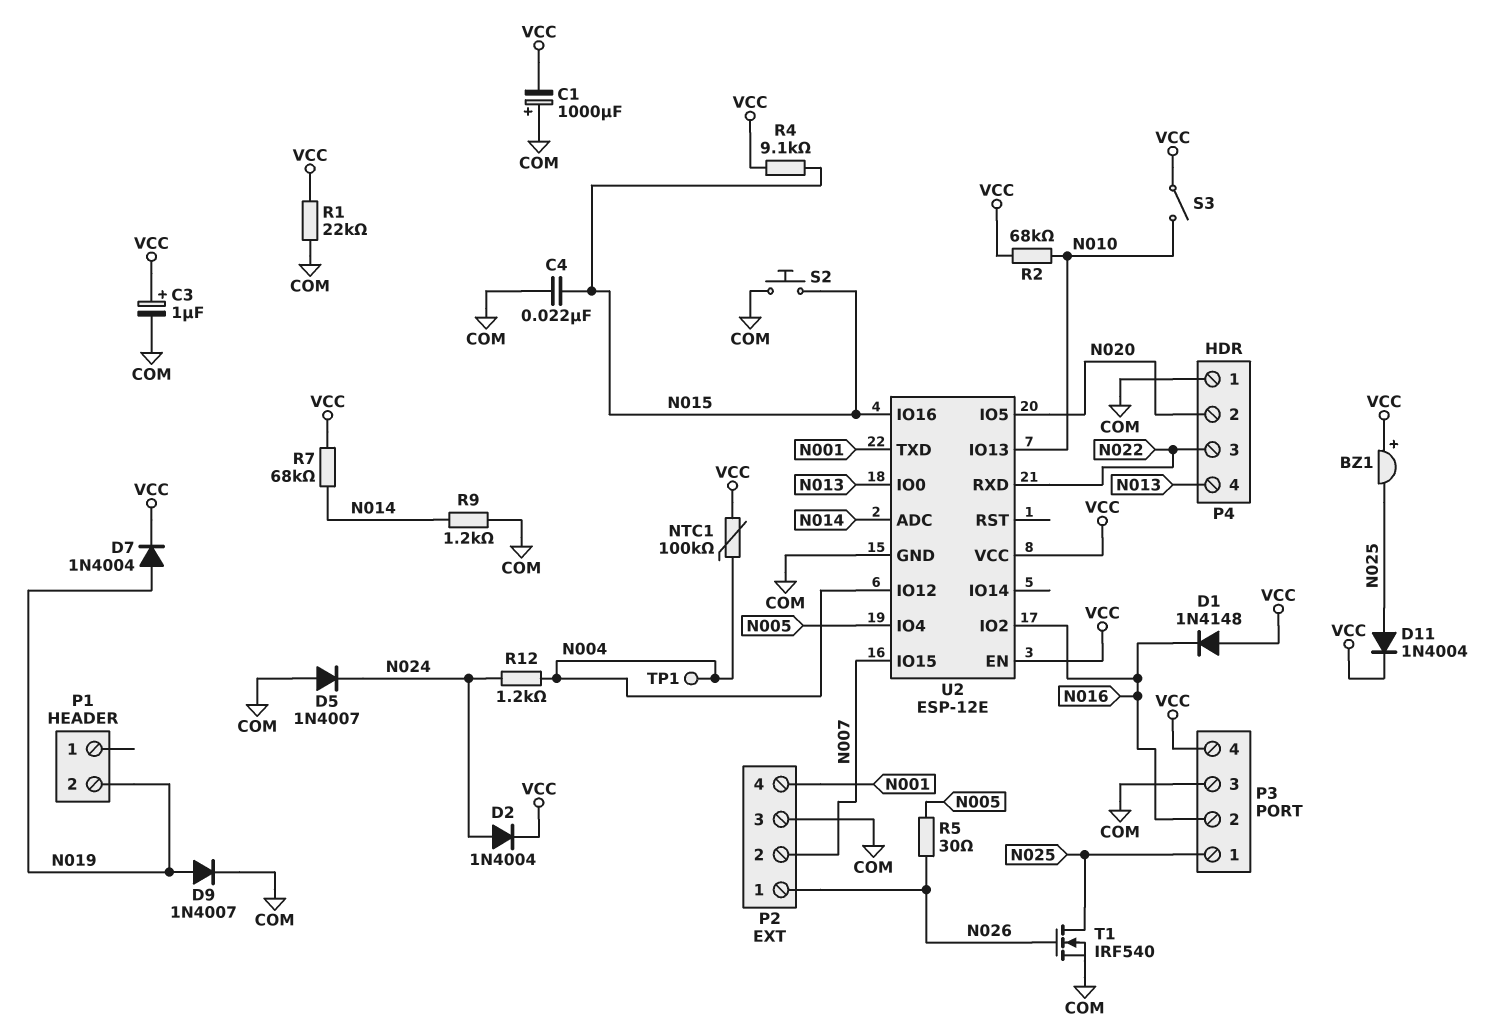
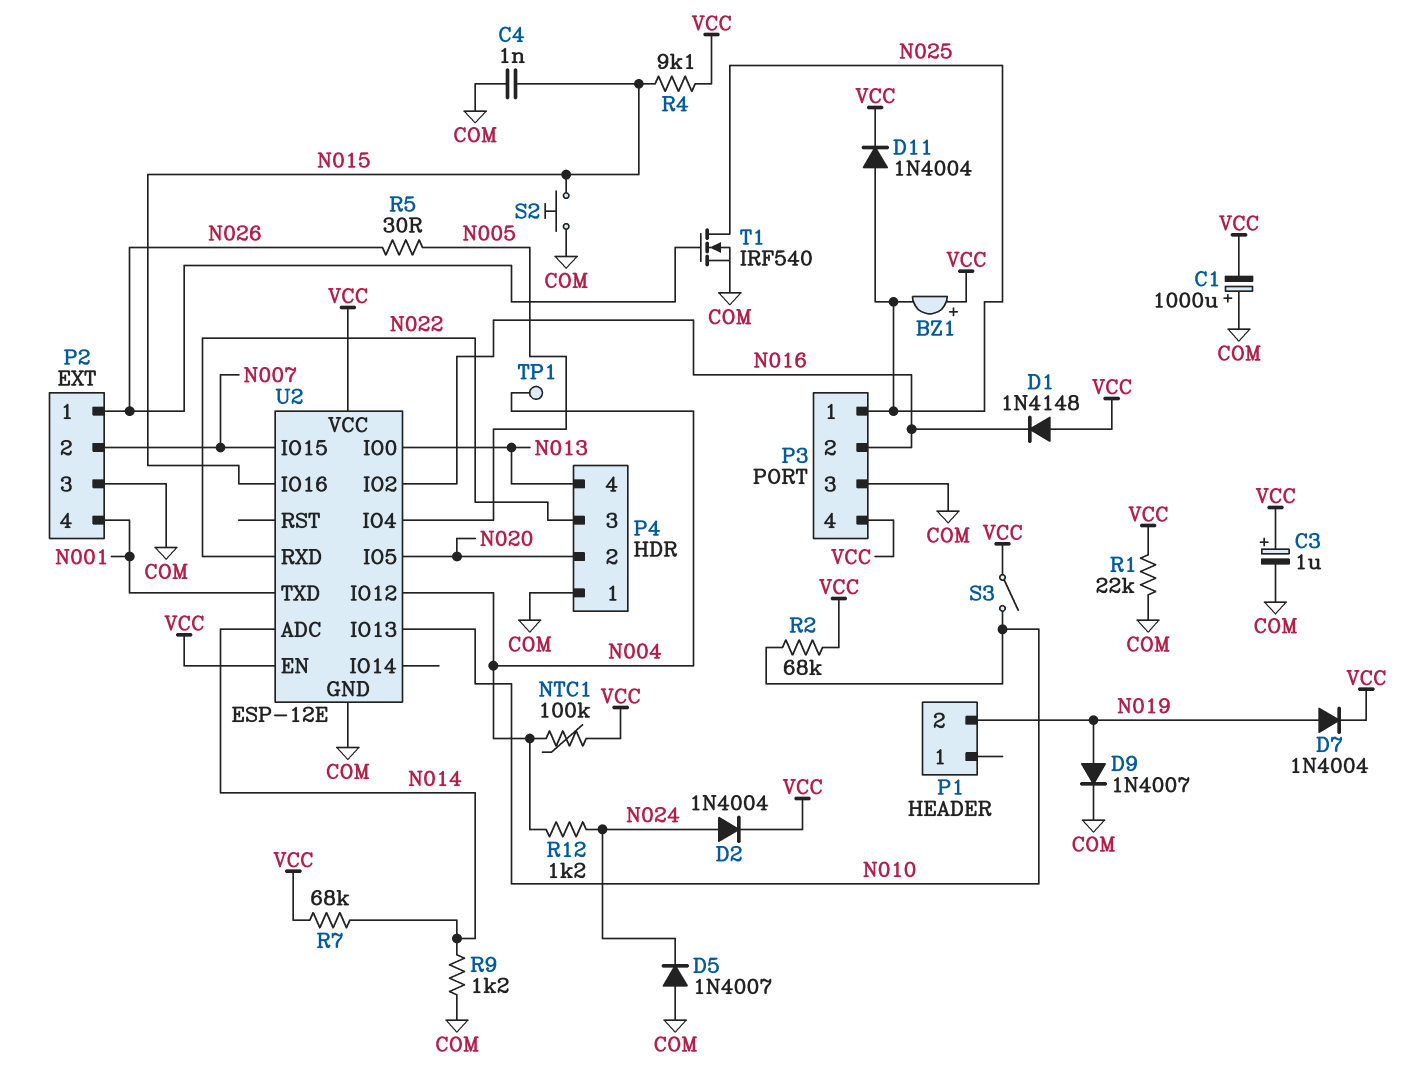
C4: 22nF (COM, N015) -> 1nF (COM, N015)

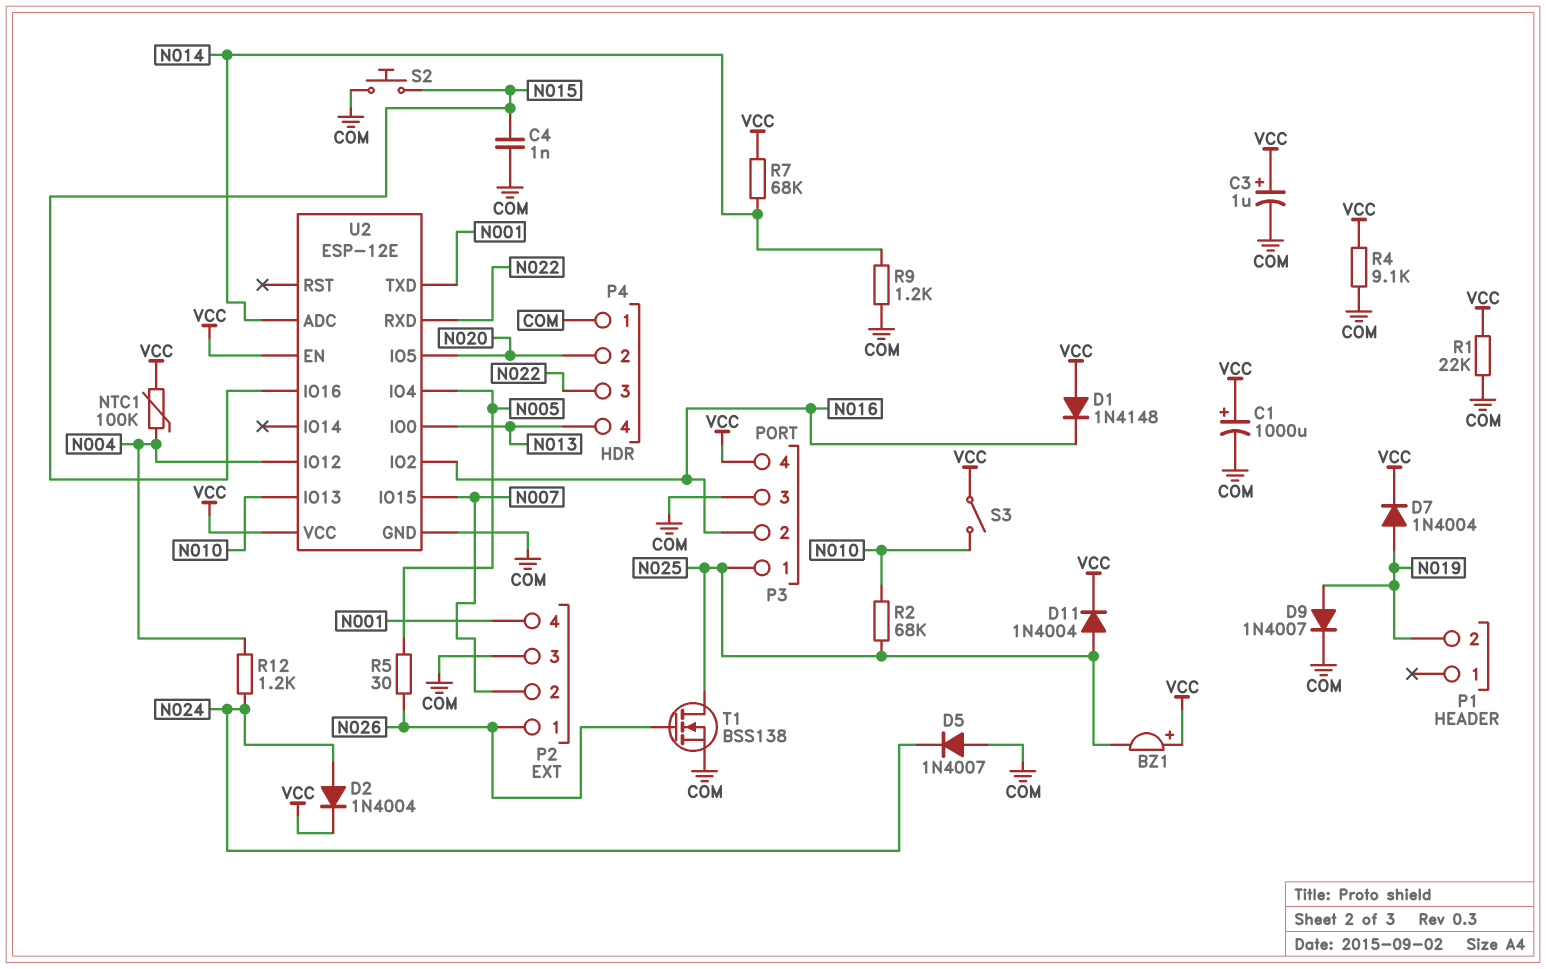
C1: 1000uF (plus COM, minus VCC) -> 1000uF (plus VCC, minus COM)
R2: 68k (N010, VCC) -> 68k (N010, N025)
R4: 9.1k (N015, VCC) -> 9.1k (COM, VCC)
T1: NMOS IRF540 (G N026, D N025, S COM) -> NMOS BSS138 (G N026, D N025, S COM)
TP1: test point (N004) -> none

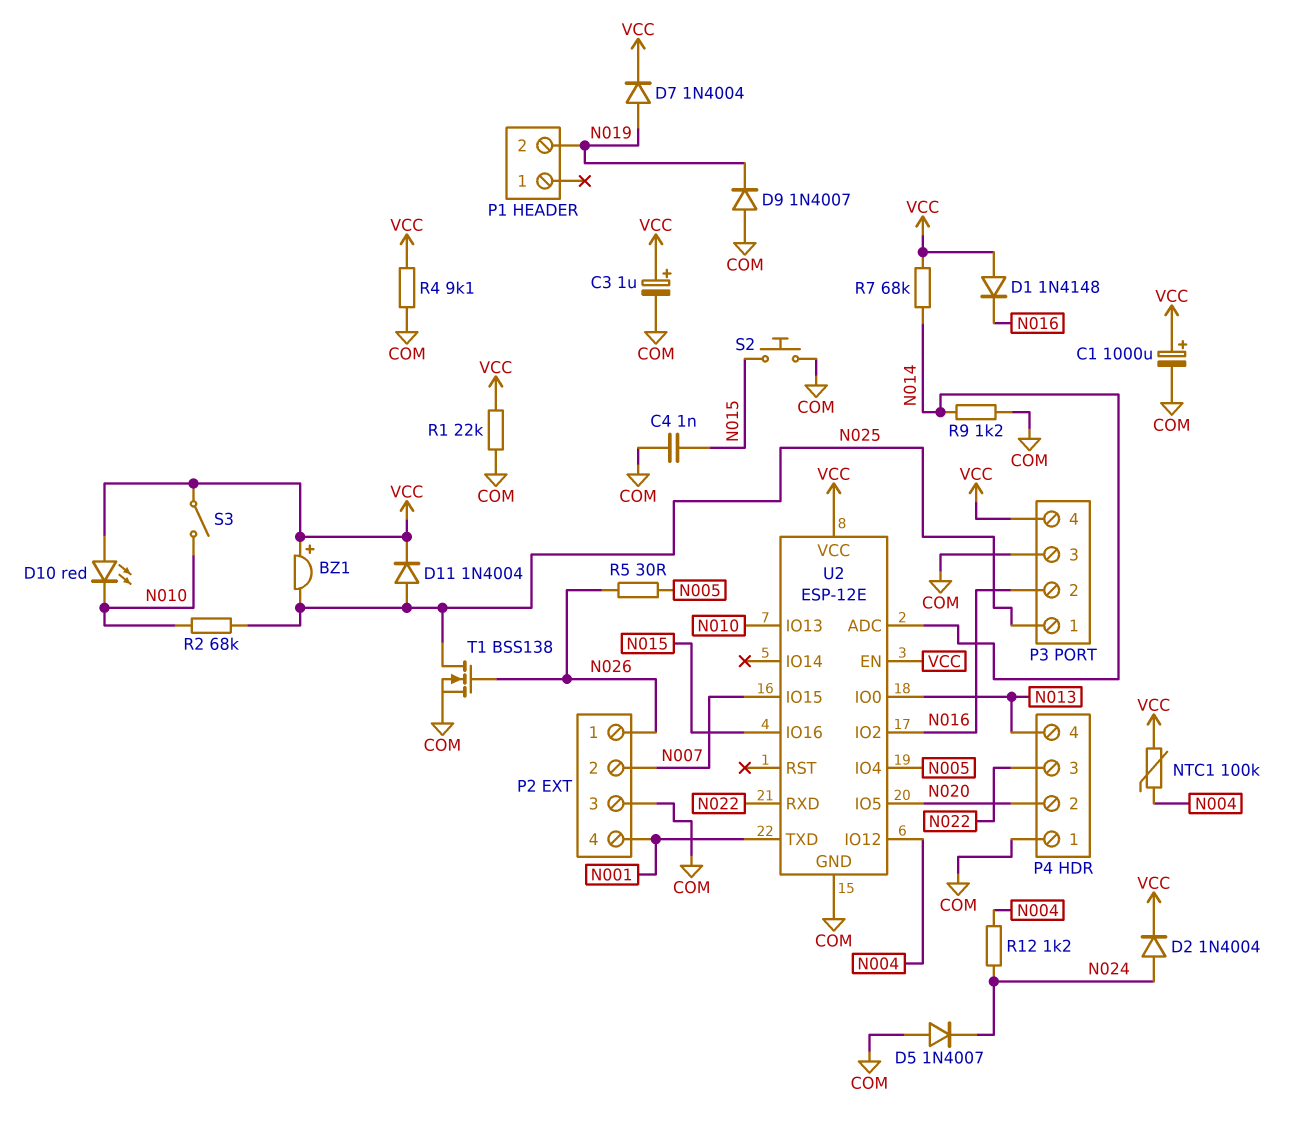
D9: diode 1N4007 (A N019, K COM) -> diode 1N4007 (A COM, K N019)
D10: none -> LED red (A VCC, K N010)

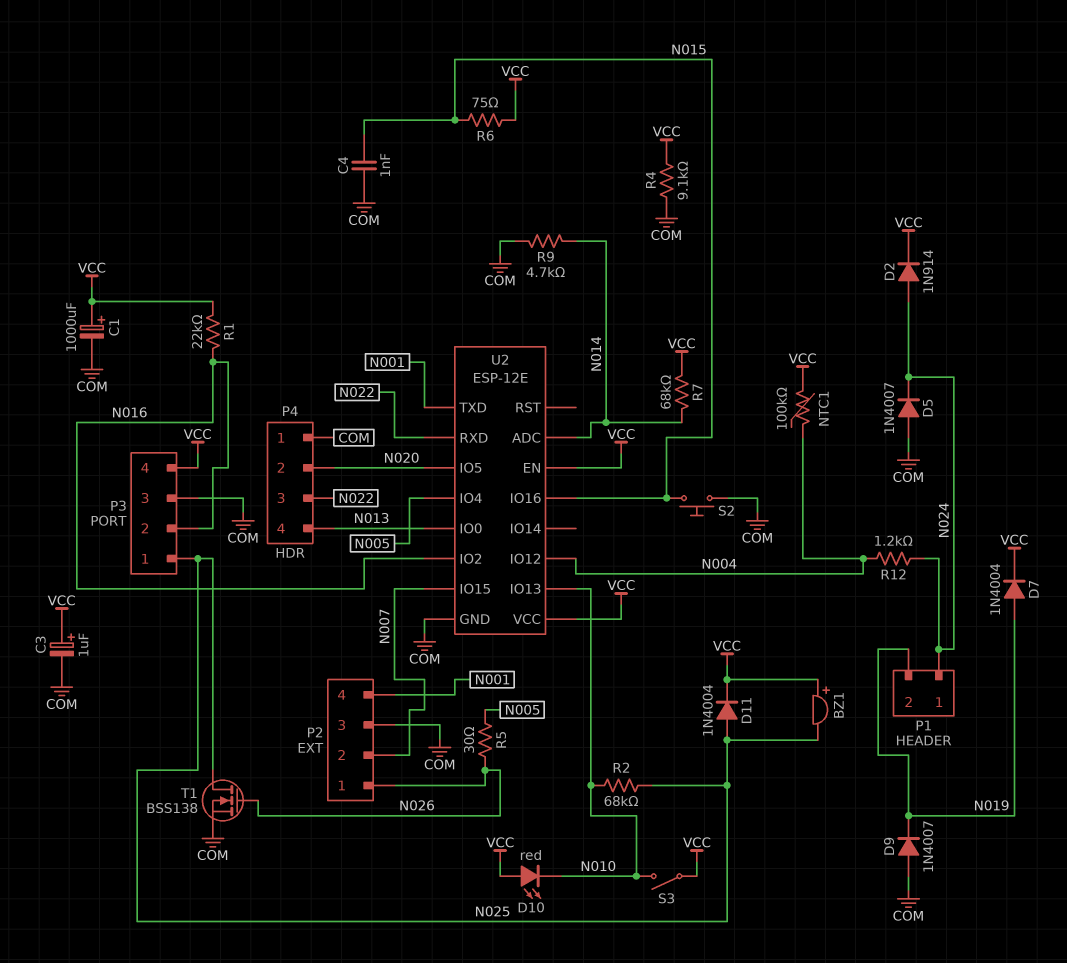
D1: diode 1N4148 (A VCC, K N016) -> none
D2: diode 1N4004 (A N024, K VCC) -> diode 1N914 (A N024, K VCC)
P1 pin 1: none -> N024
R1: 22k (COM, VCC) -> 22k (N016, VCC)
R6: none -> 75 (N015, VCC)
R9: 1.2k (COM, N014) -> 4.7k (COM, N014)

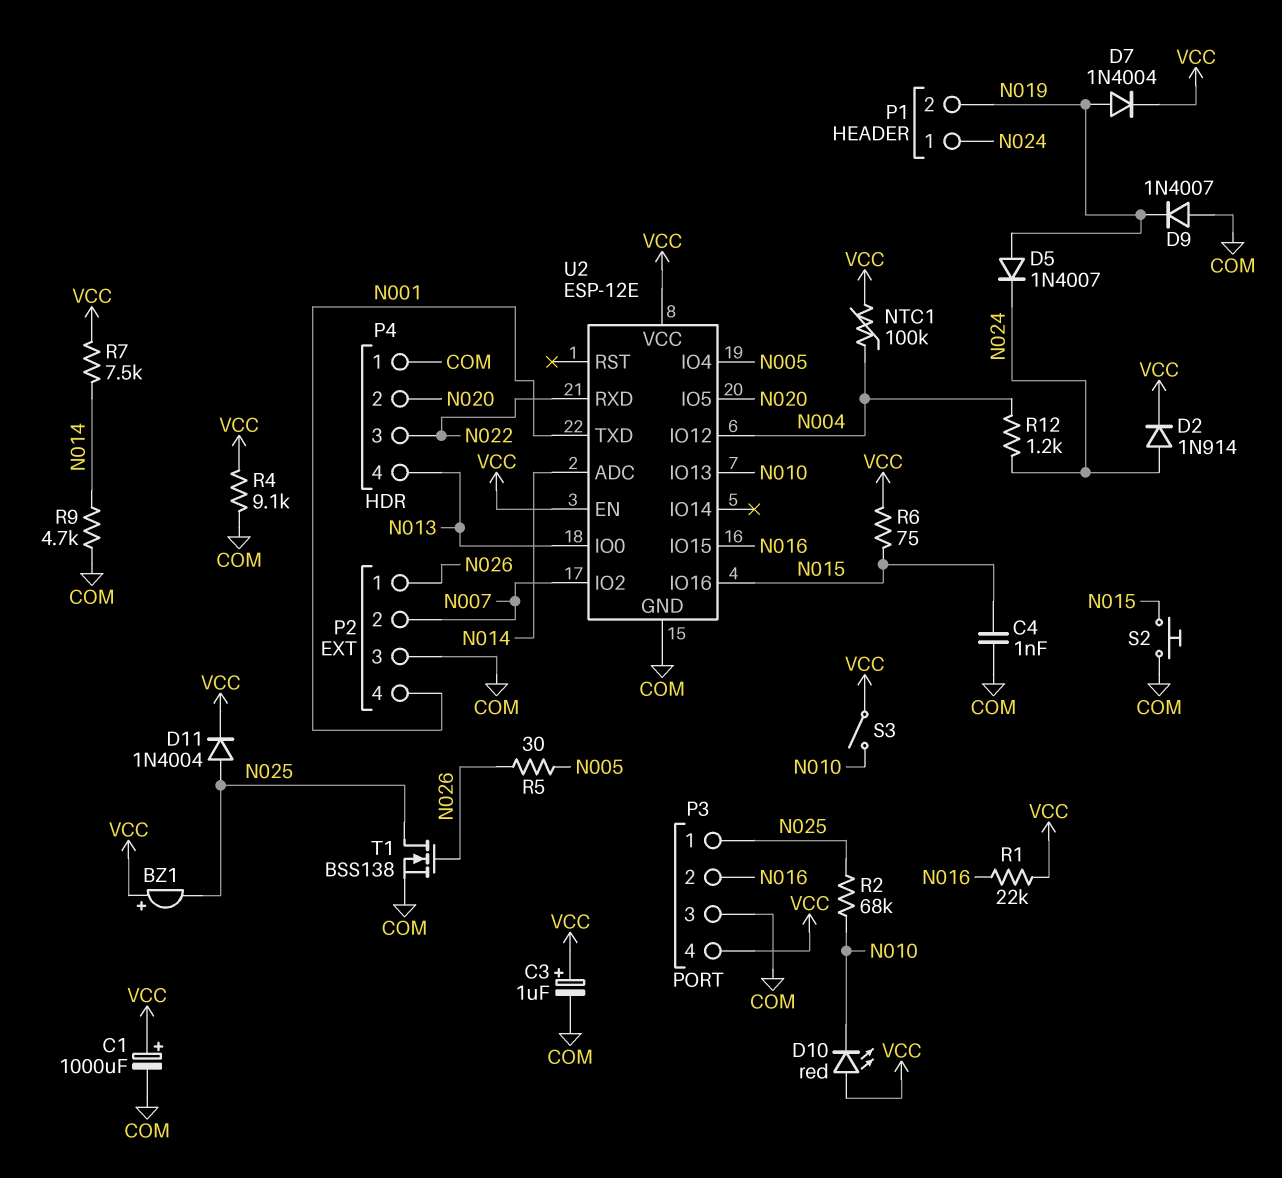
D5: diode 1N4007 (A COM, K N024) -> diode 1N4007 (A N019, K N024)
R7: 68k (N014, VCC) -> 7.5k (N014, VCC)
U2 pin IO2: N016 -> N007
U2 pin IO15: N007 -> N016

